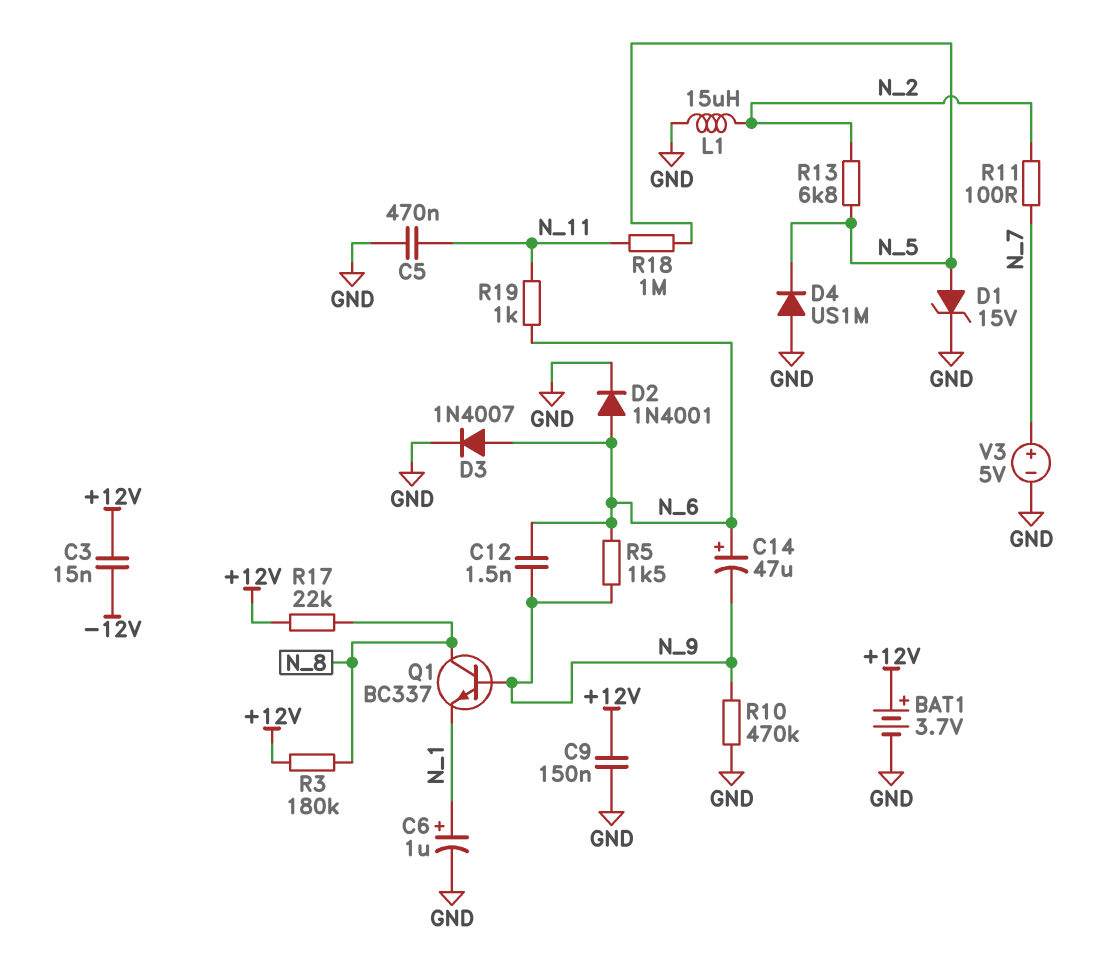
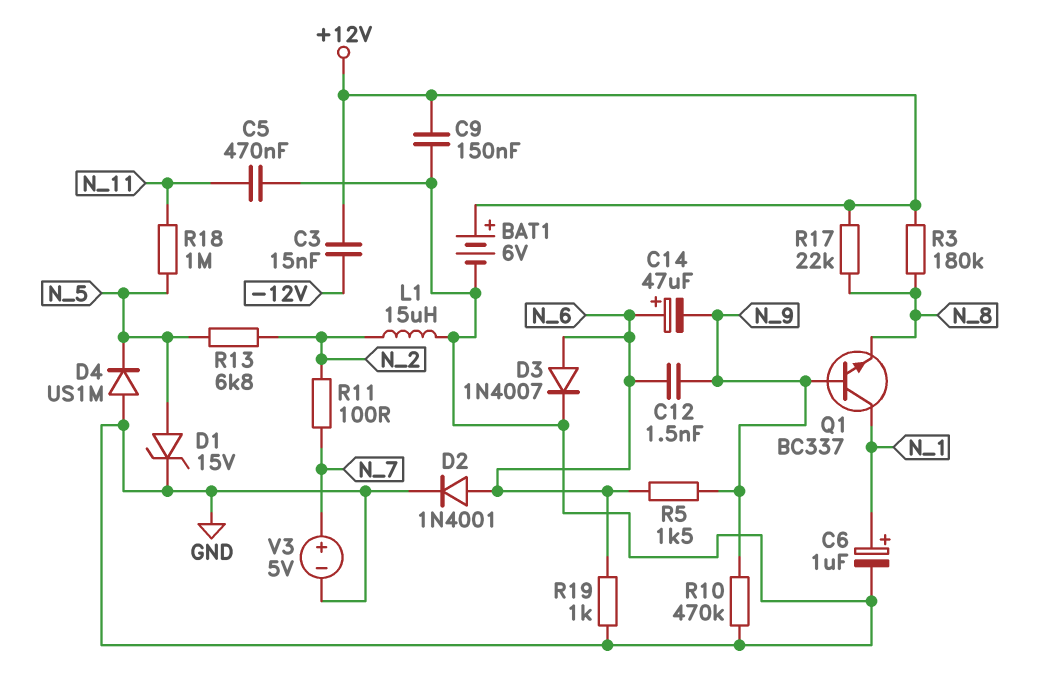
BAT1: 3.7V (plus +12V, minus GND) -> 6V (plus +12V, minus GND)
Q1: NPN BC337 (B N_9, C N_8, E N_1) -> NPN BC337 (B N_9, C N_1, E N_8)
R19: 1k (N_6, N_11) -> 1k (GND, N_6)

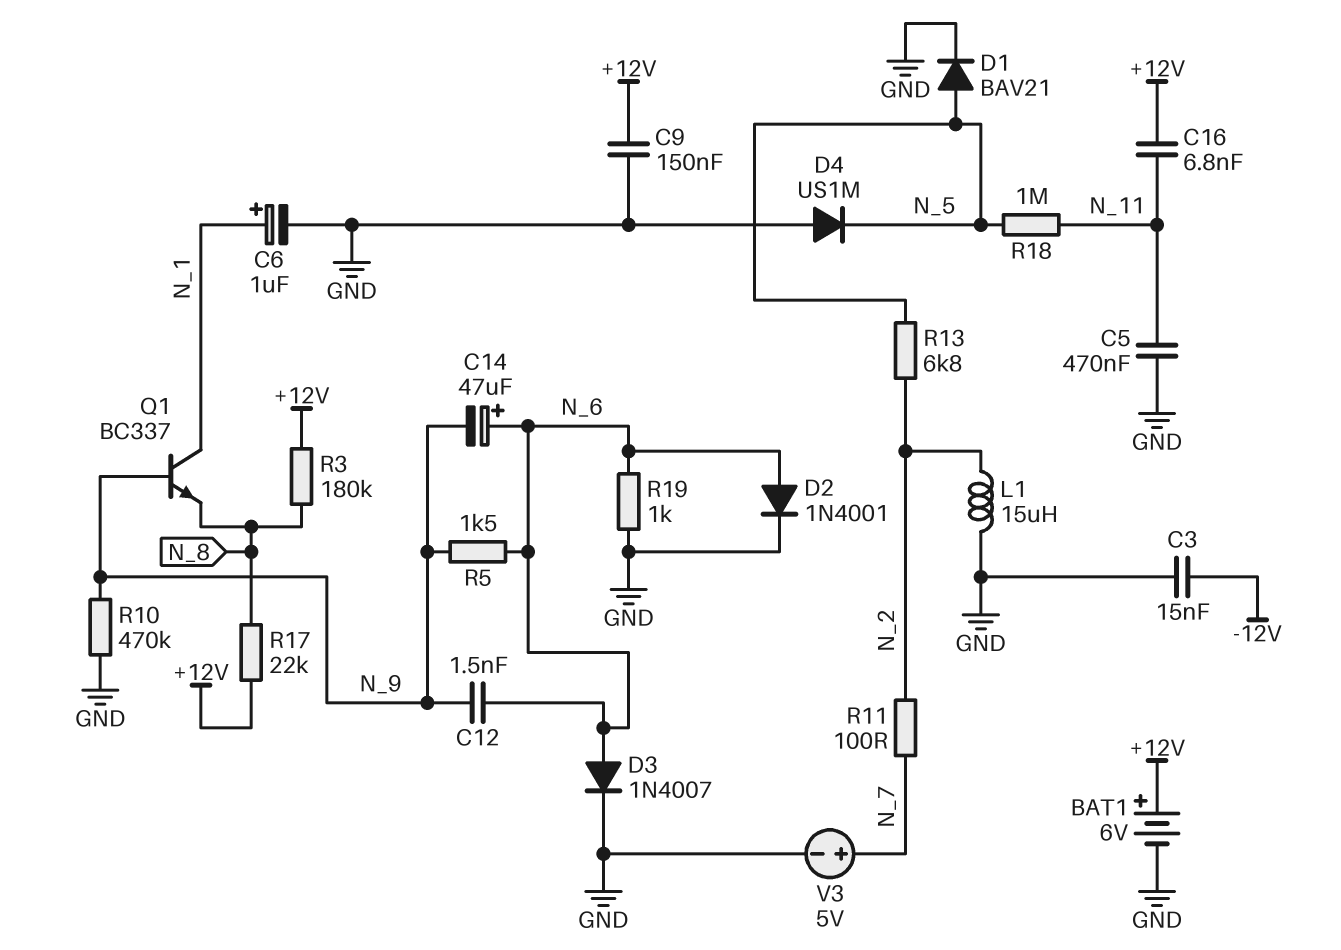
C3: 15nF (+12V, -12V) -> 15nF (-12V, GND)
C16: none -> 6.8nF (+12V, N_11)
D1: zener 15V (A N_5, K GND) -> diode BAV21 (A N_5, K GND)

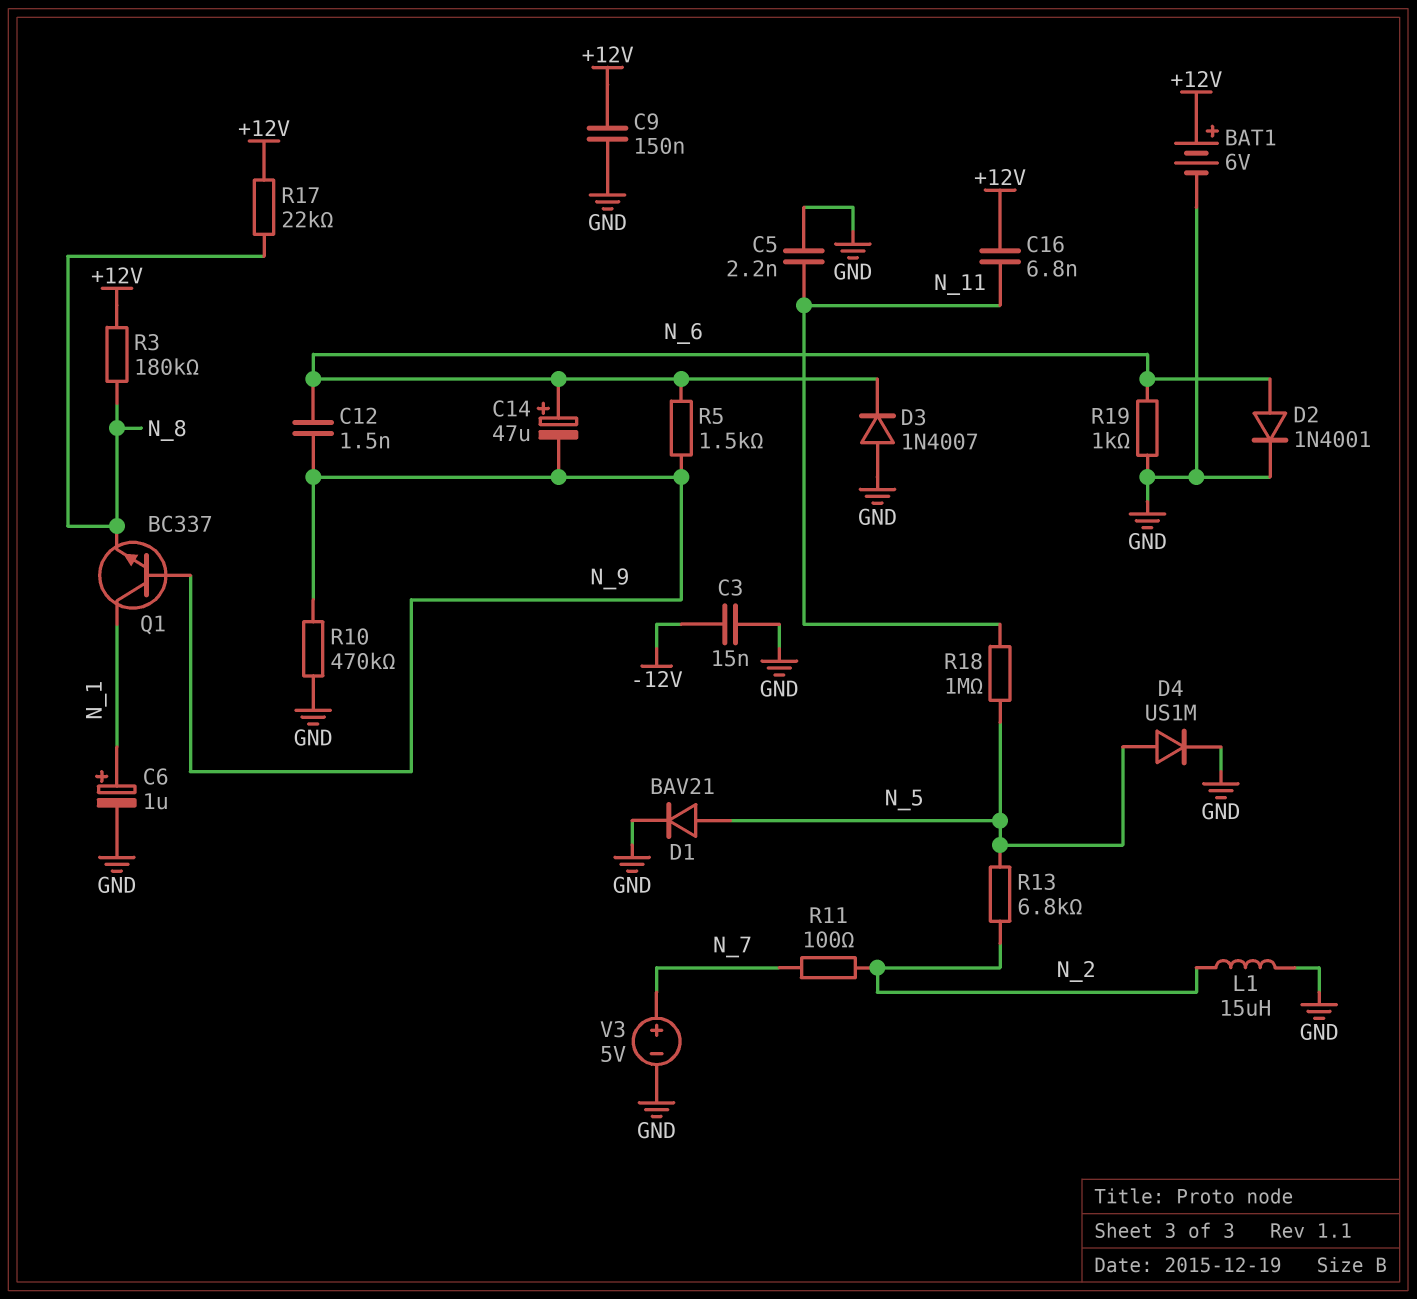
C5: 470nF (GND, N_11) -> 2.2nF (GND, N_11)
D3: diode 1N4007 (A N_6, K GND) -> diode 1N4007 (A GND, K N_6)
D4: diode US1M (A GND, K N_5) -> diode US1M (A N_5, K GND)

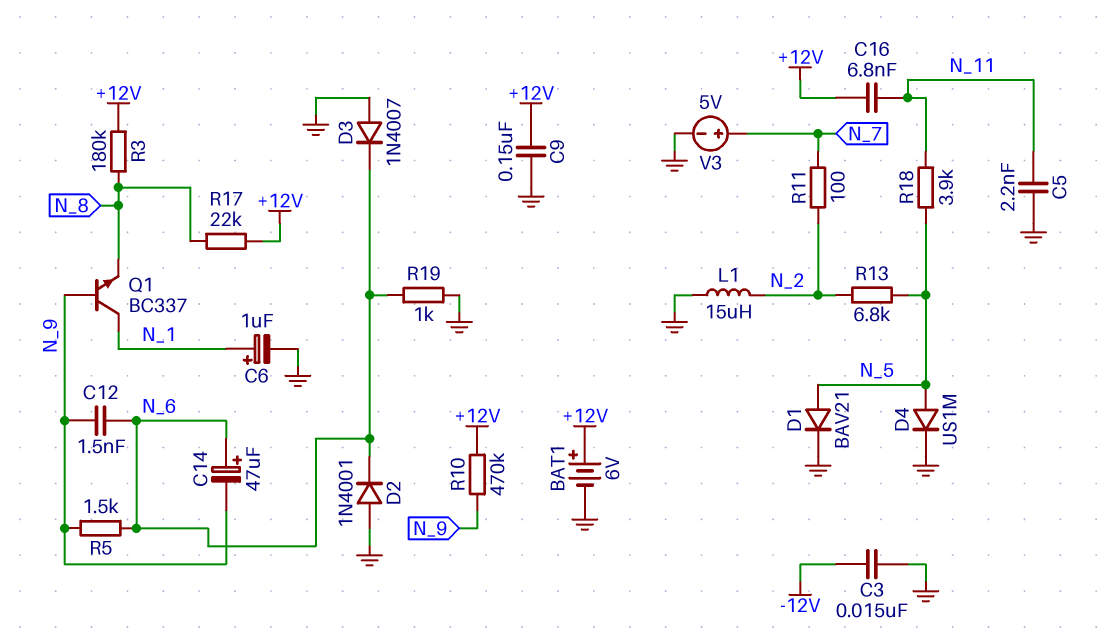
D2: diode 1N4001 (A N_6, K GND) -> diode 1N4001 (A GND, K N_6)
R10: 470k (GND, N_9) -> 470k (+12V, N_9)
R18: 1M (N_5, N_11) -> 3.9k (N_5, N_11)

